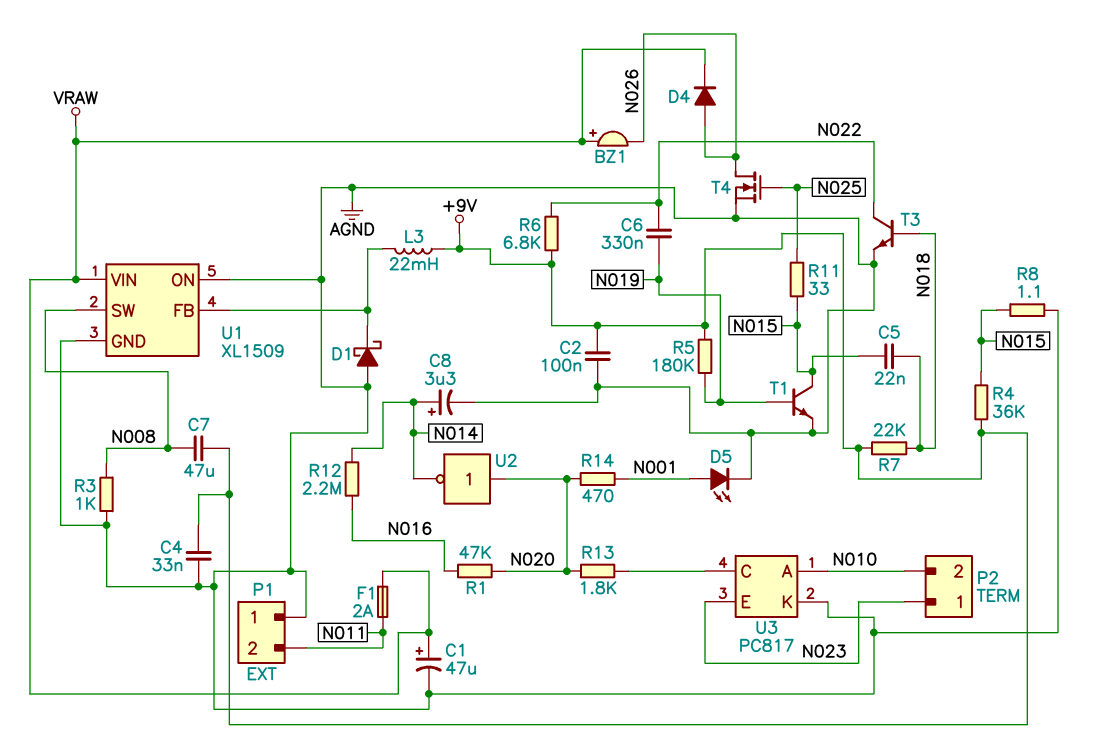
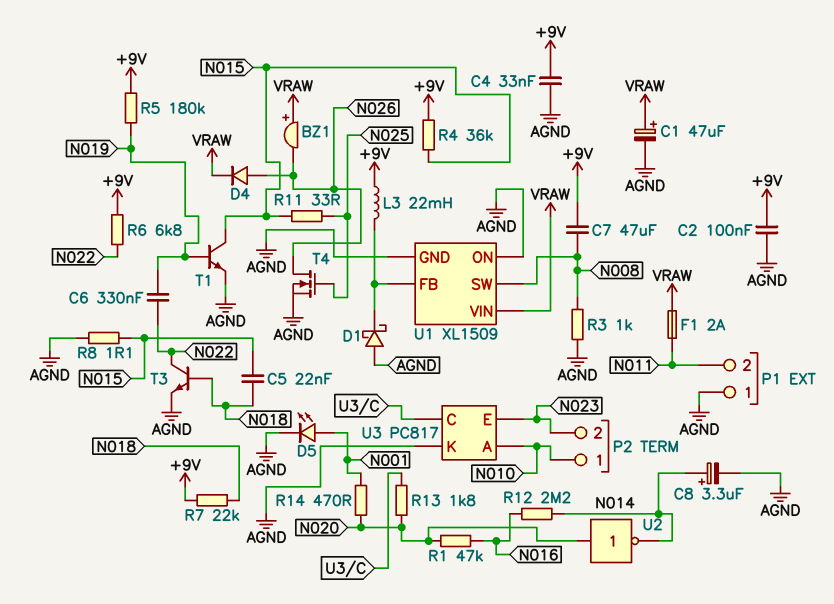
P2 pin 1: N023 -> N010
P2 pin 2: N010 -> N023

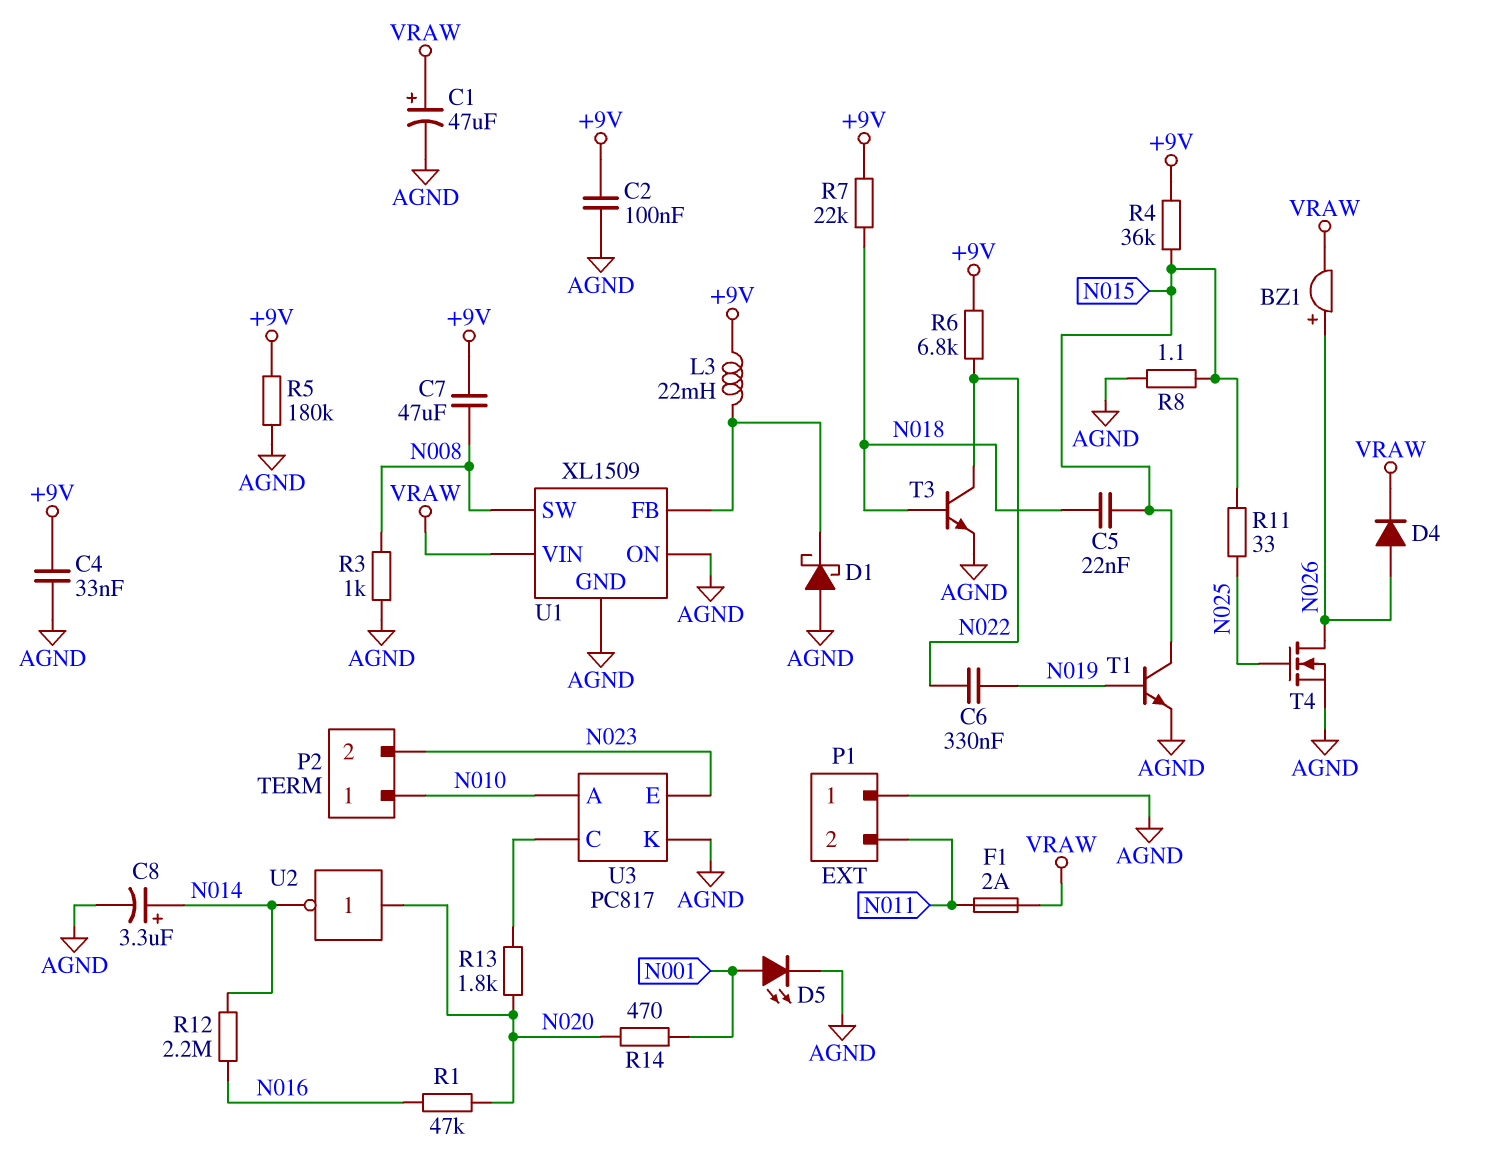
BZ1: buzzer (plus VRAW, minus N026) -> buzzer (plus N026, minus VRAW)
R5: 180k (+9V, N019) -> 180k (+9V, AGND)

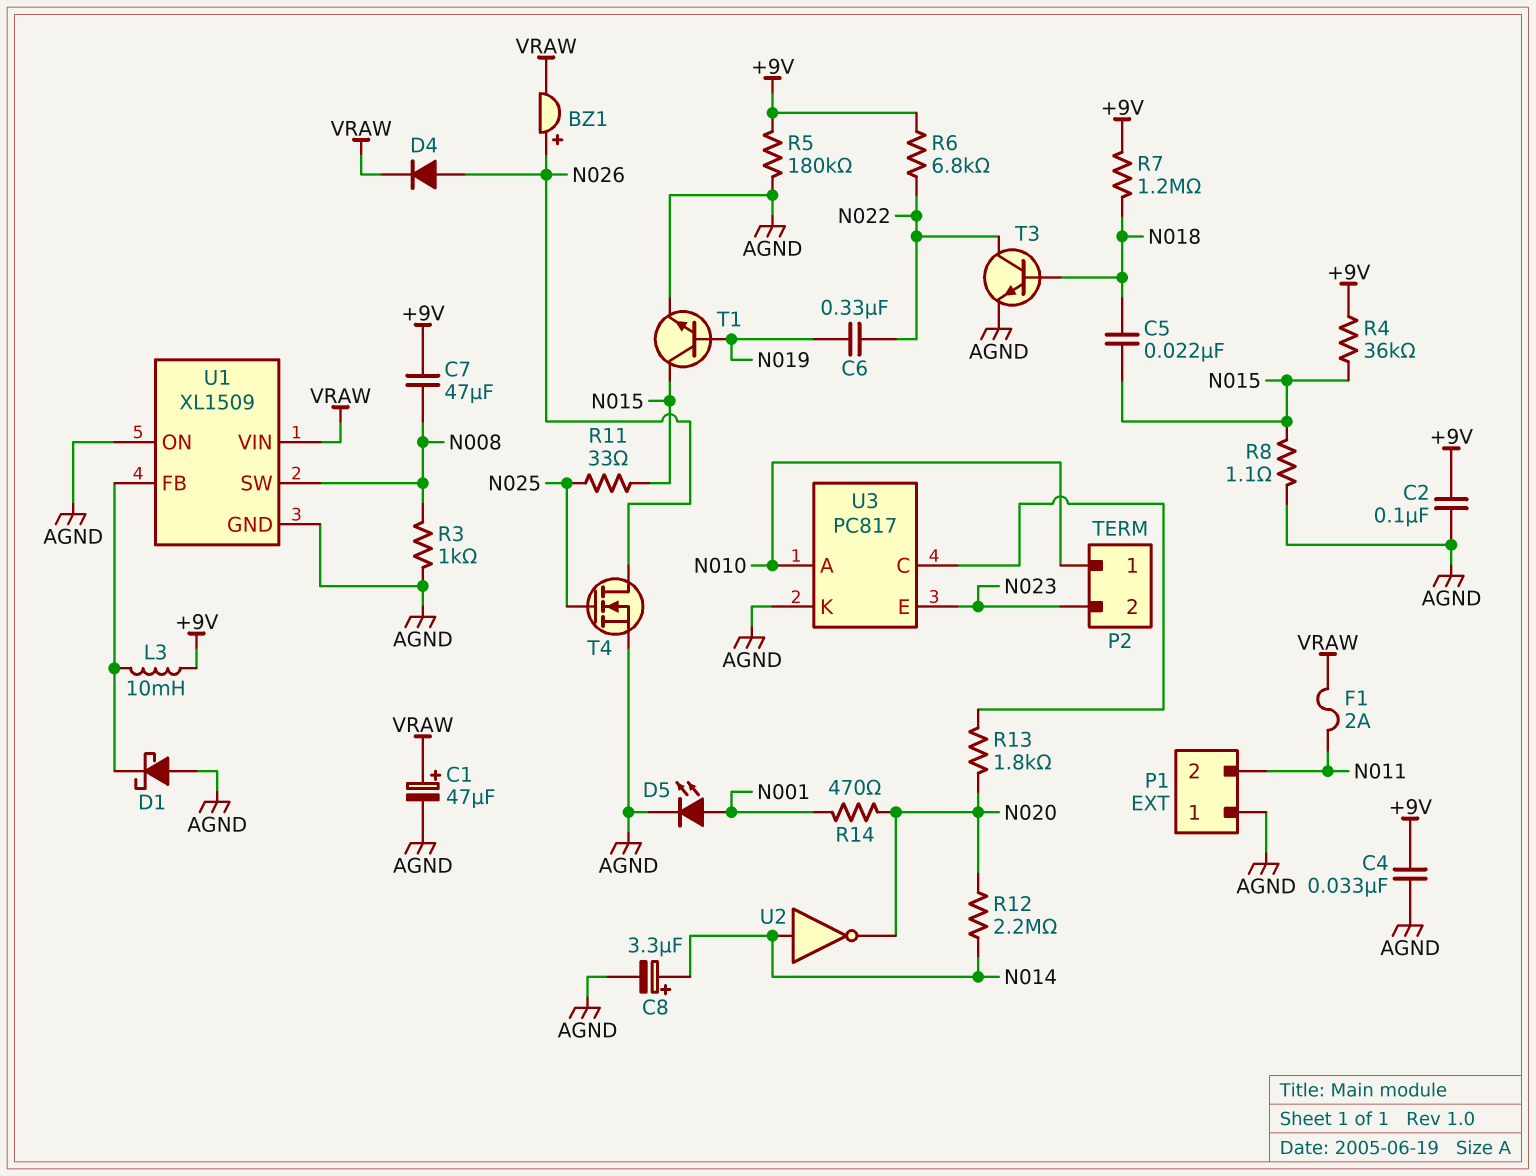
L3: 22mH (+9V, U1/FB) -> 10mH (+9V, U1/FB)
R1: 47k (N016, N020) -> none
R7: 22k (+9V, N018) -> 1.2M (+9V, N018)
R12: 2.2M (N014, N016) -> 2.2M (N014, N020)
U2: NOT (in N020, out N014) -> NOT (in N014, out N020)

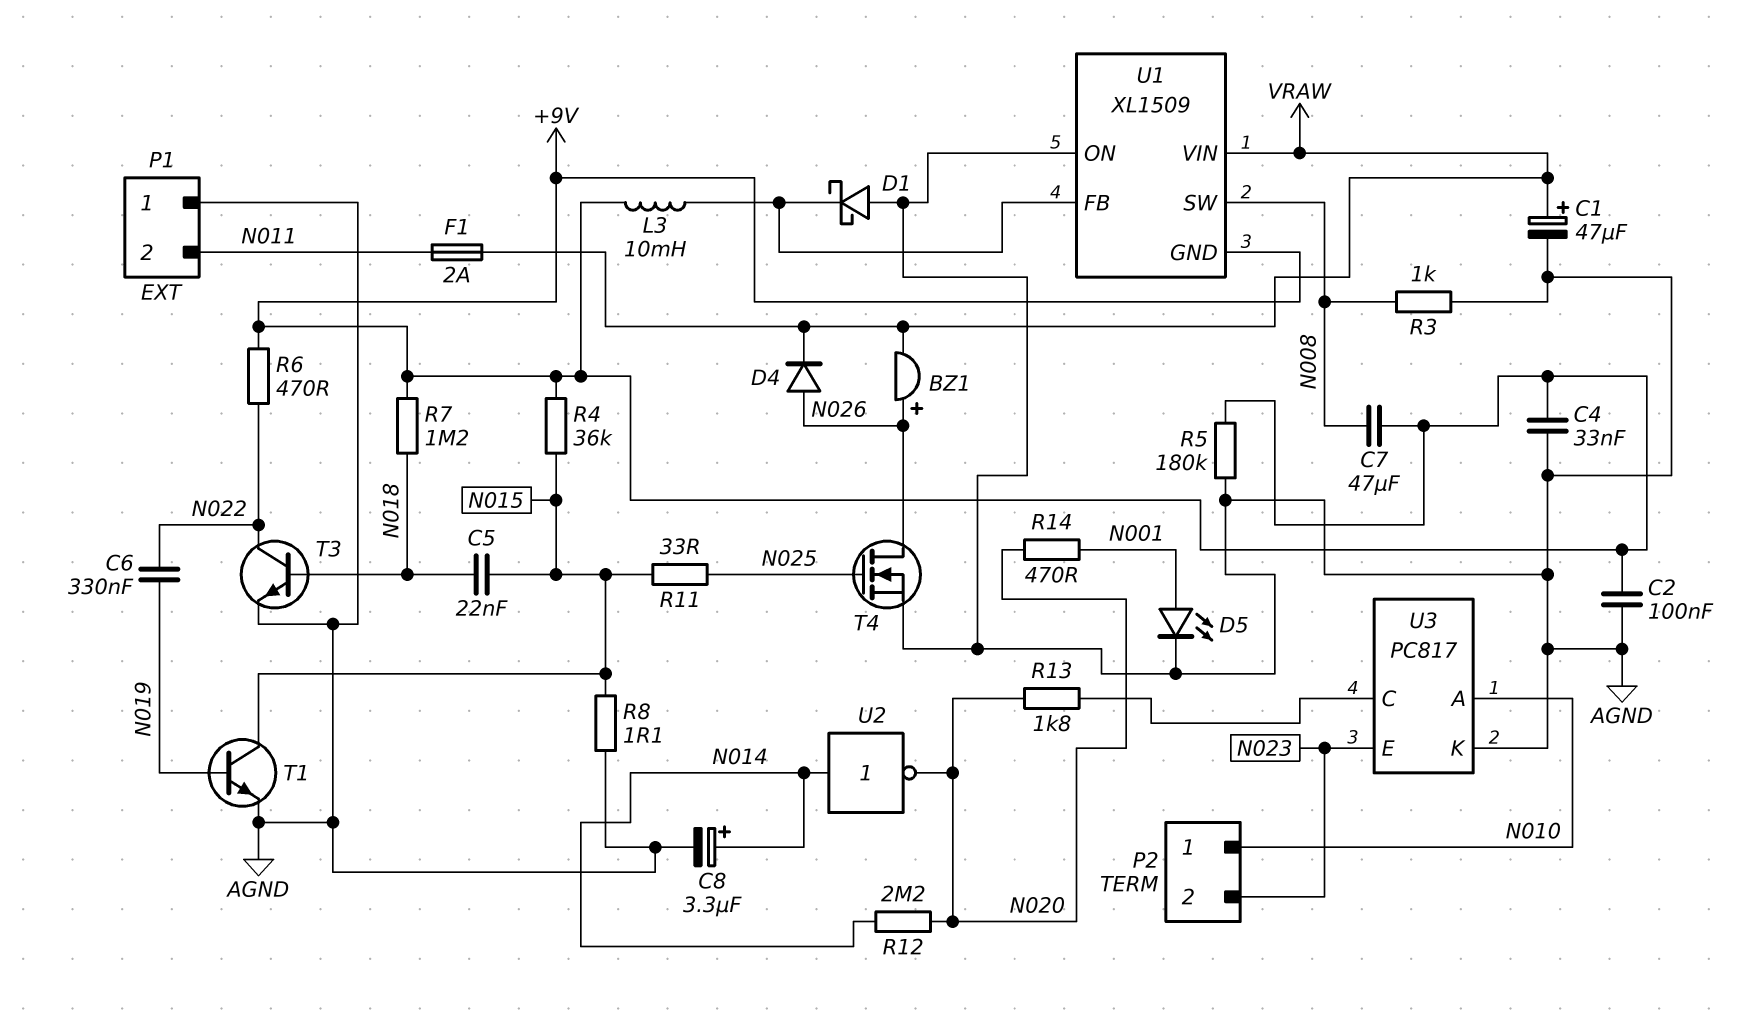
R6: 6.8k (+9V, N022) -> 470 (+9V, N022)
U1 pin GND: AGND -> +9V

